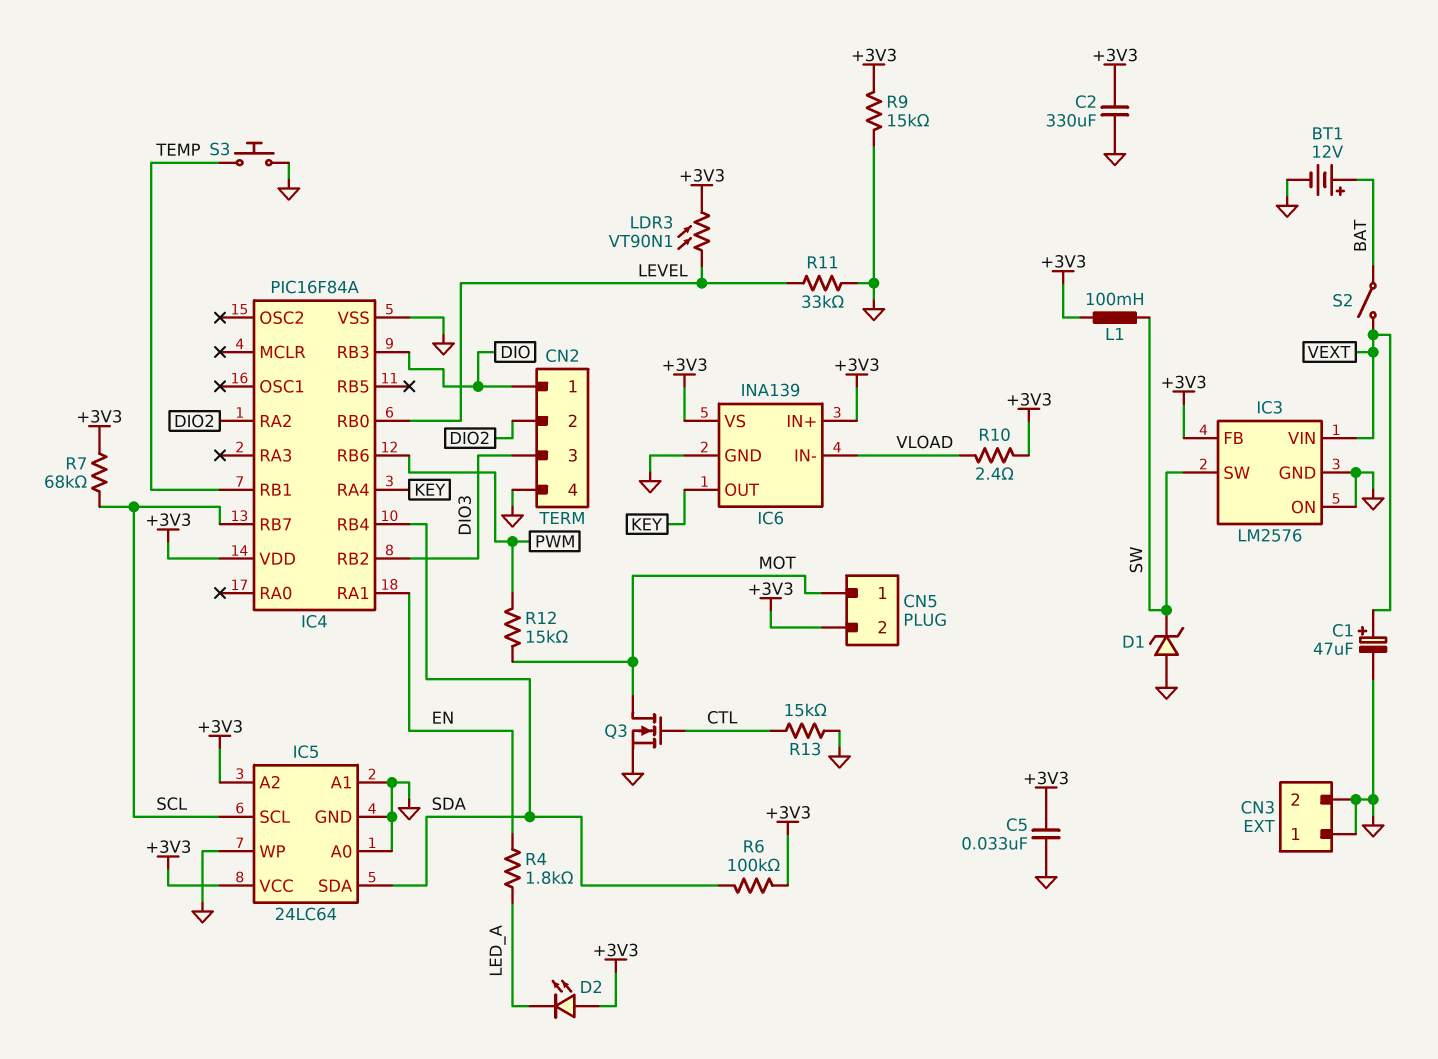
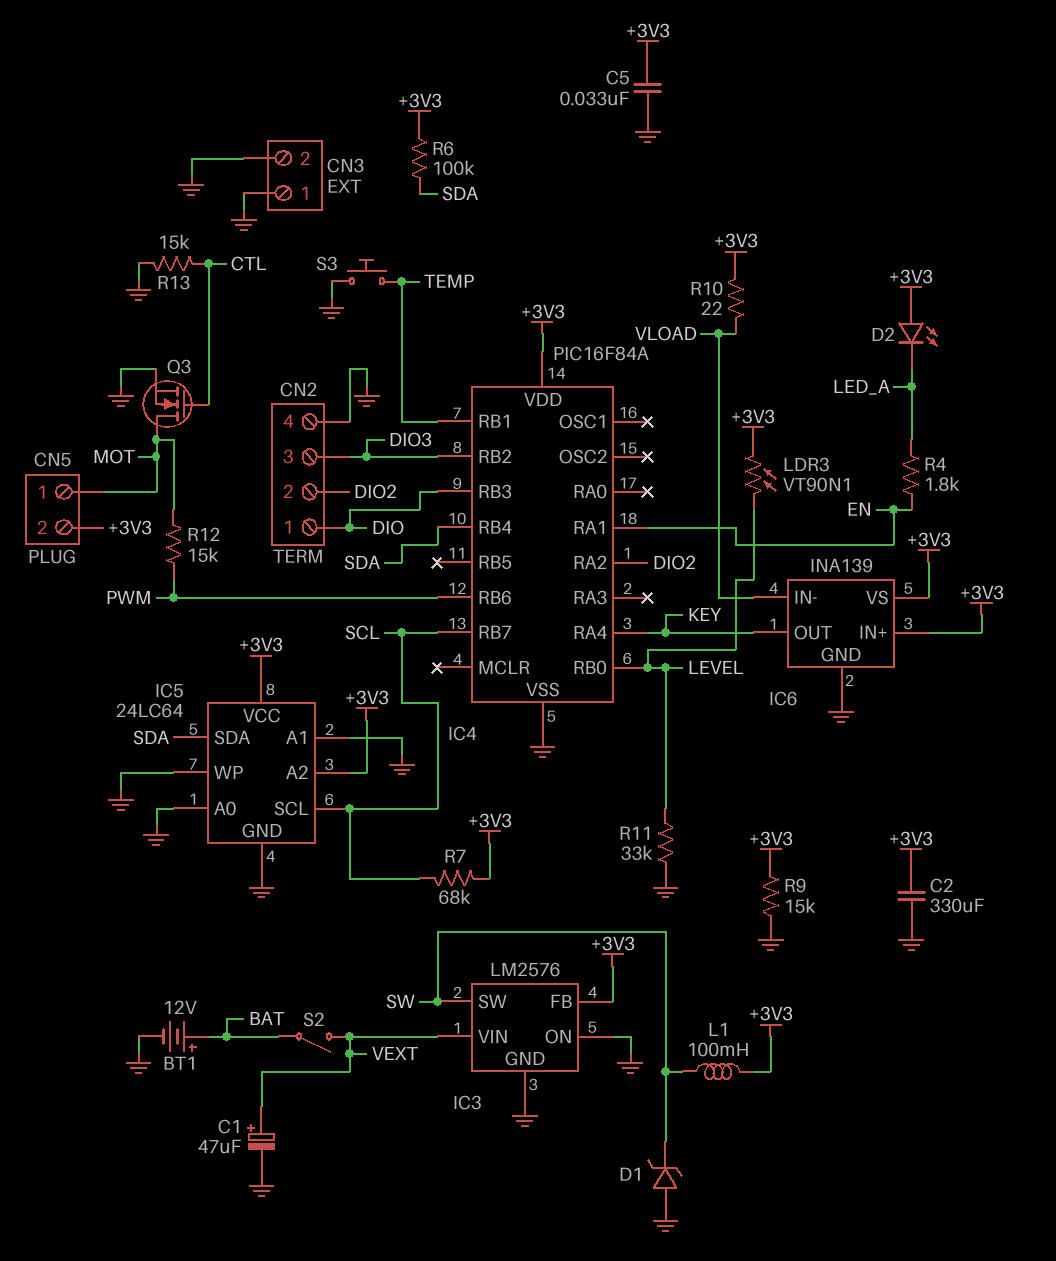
R10: 2.4 (+3V3, VLOAD) -> 22 (+3V3, VLOAD)

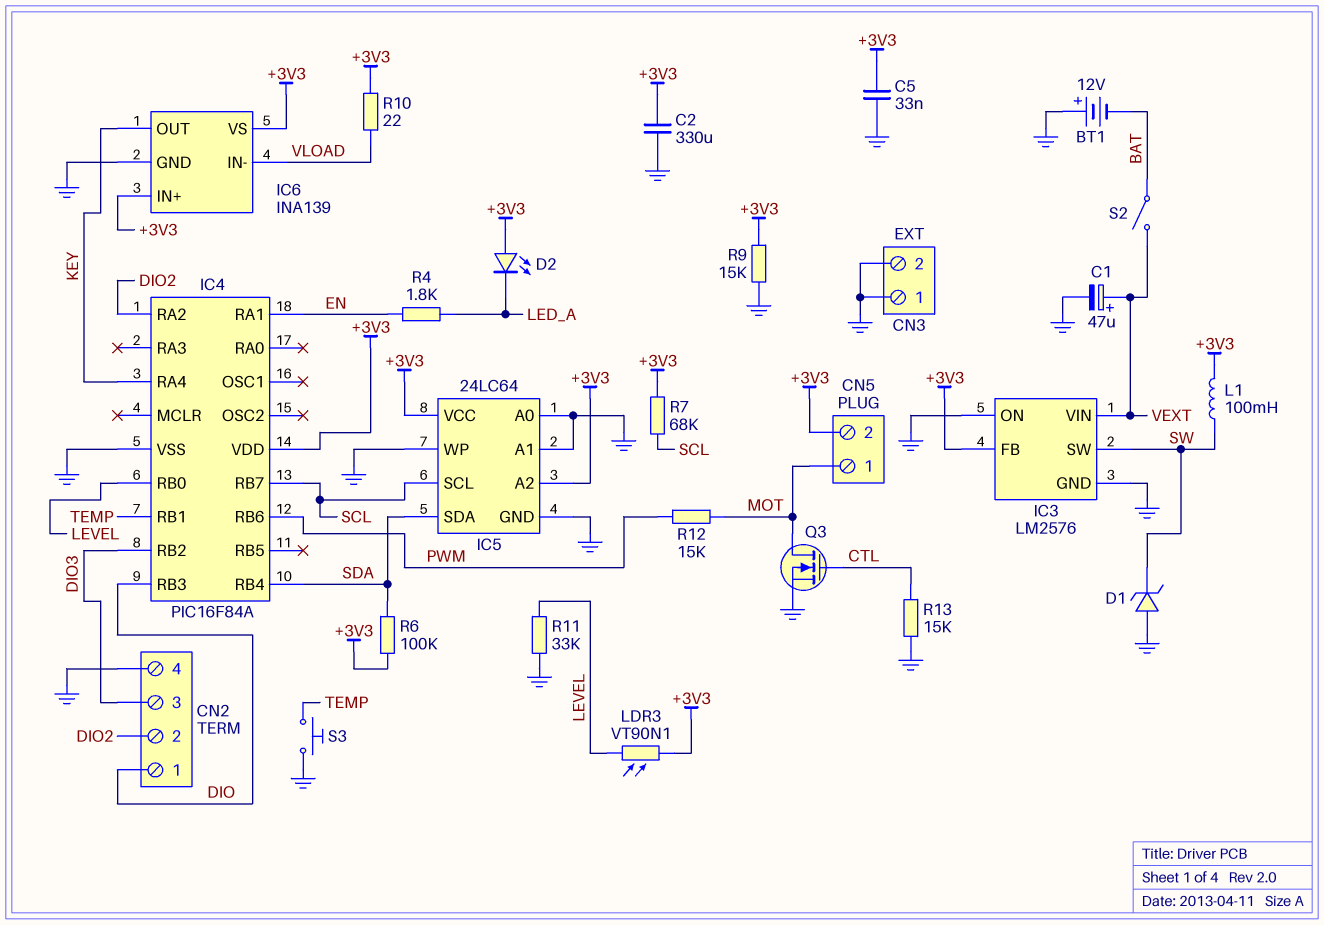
BT1: 12V (plus BAT, minus GND) -> 12V (plus GND, minus BAT)

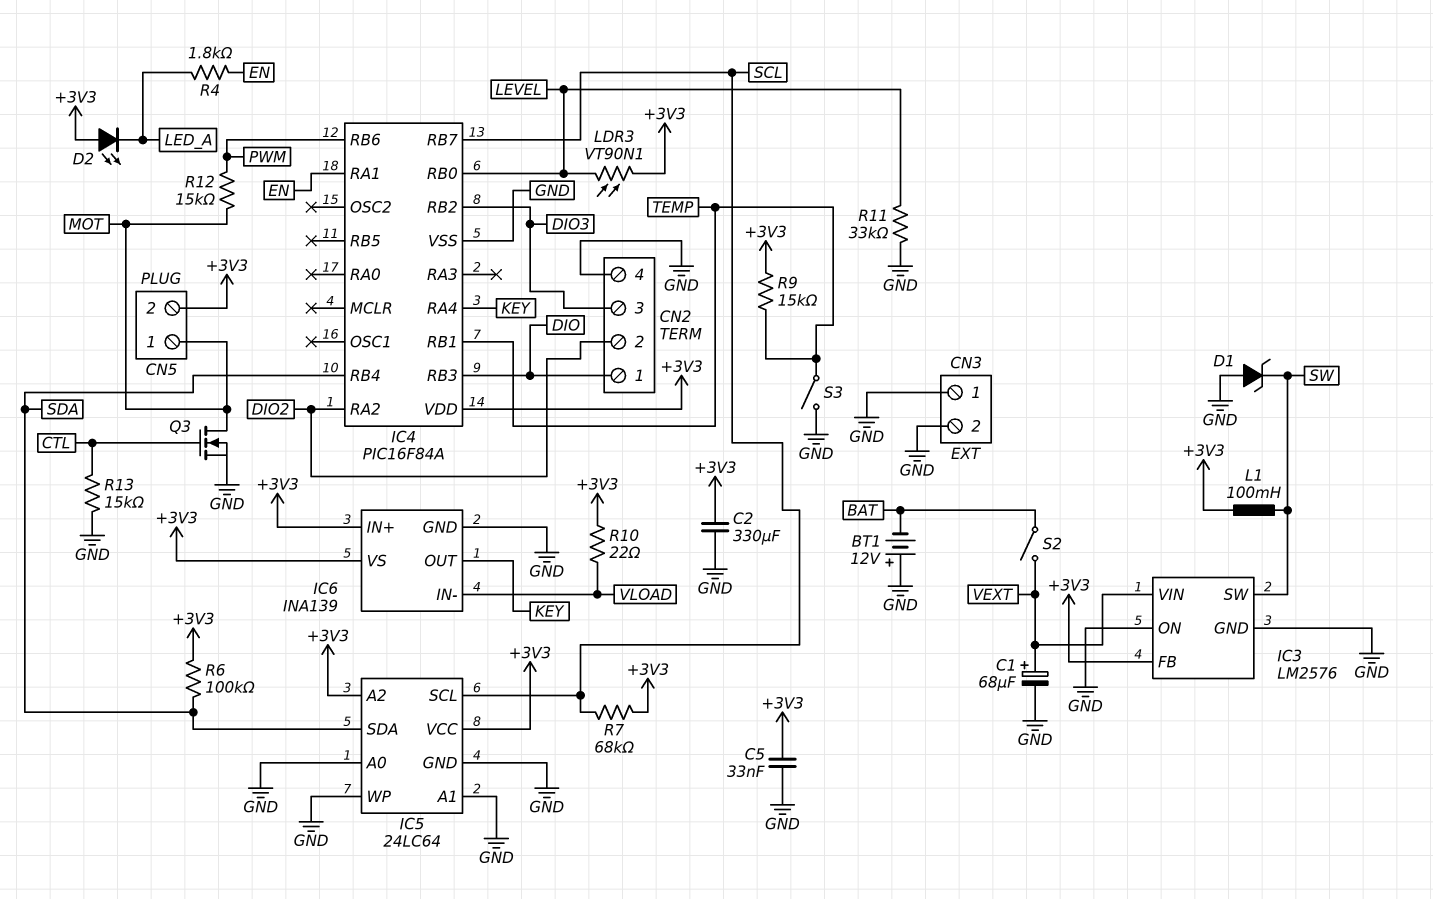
C1: 47uF (plus VEXT, minus GND) -> 68uF (plus VEXT, minus GND)
R9: 15k (+3V3, GND) -> 15k (+3V3, TEMP)
S3: button (GND, TEMP) -> switch (GND, TEMP)

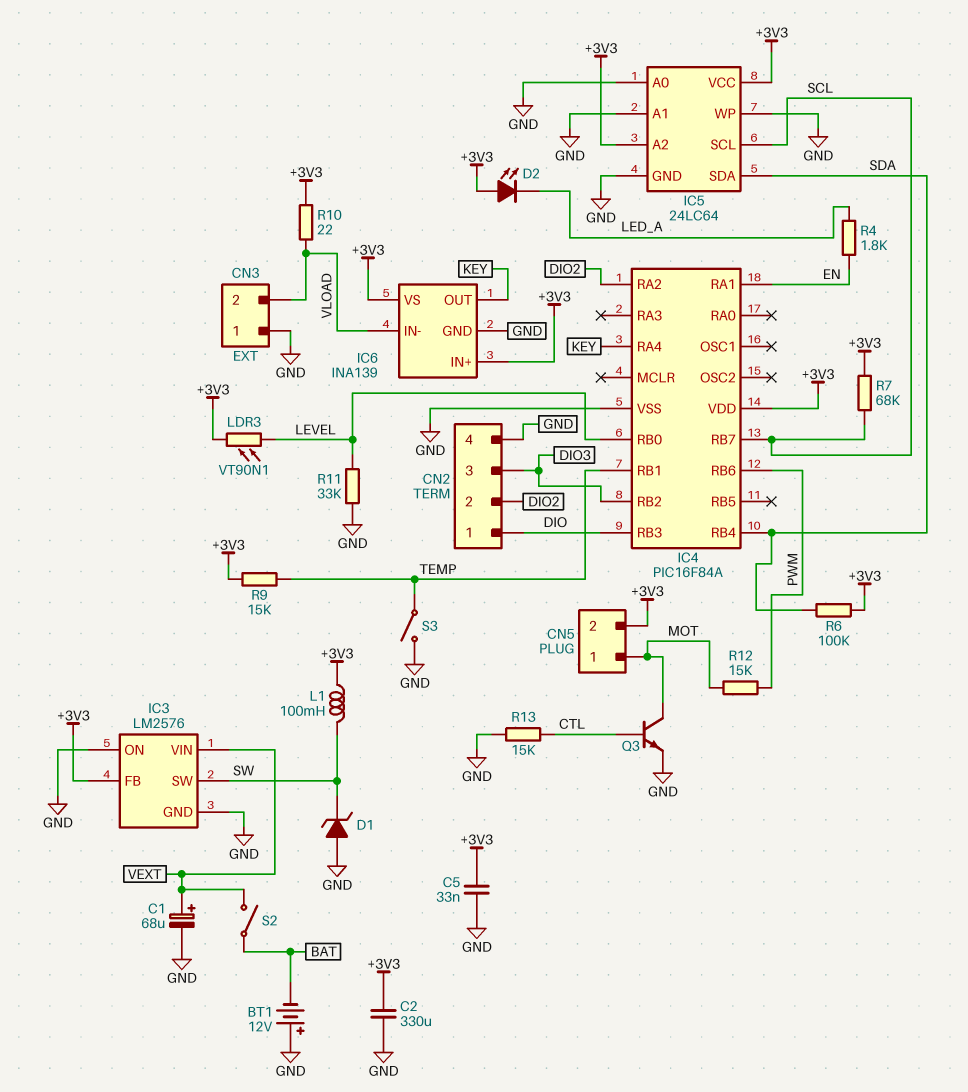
CN3 pin 2: GND -> VLOAD
Q3: NMOS (G CTL, D MOT, S GND) -> NPN (B CTL, C MOT, E GND)

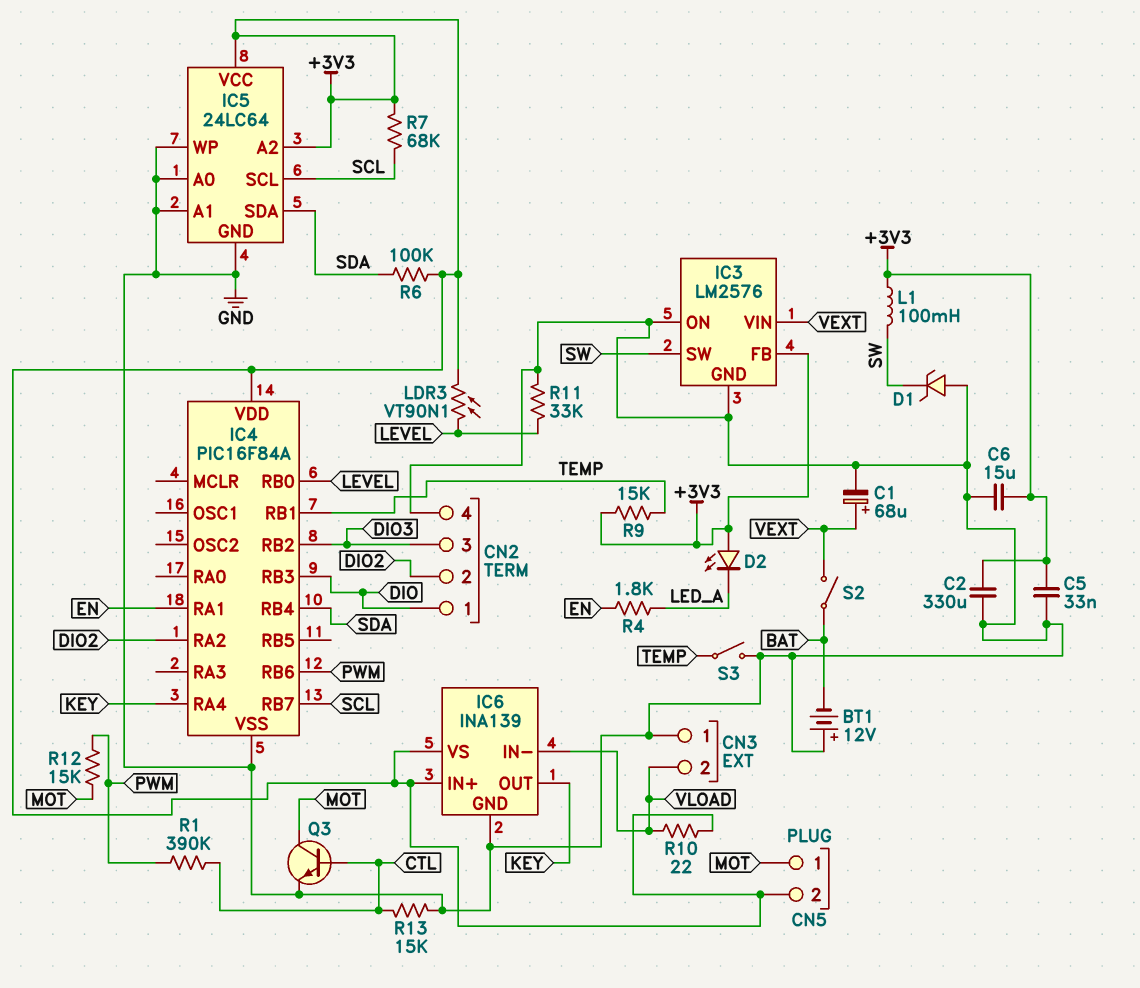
C6: none -> 15uF (+3V3, GND)
R1: none -> 390k (CTL, PWM)

